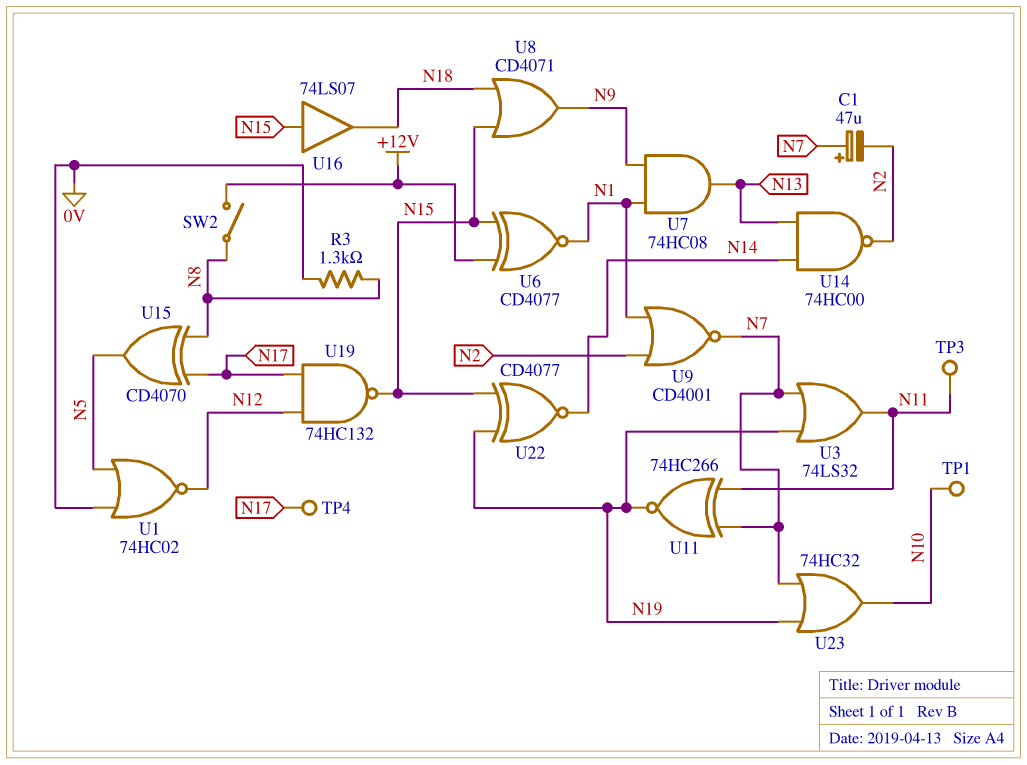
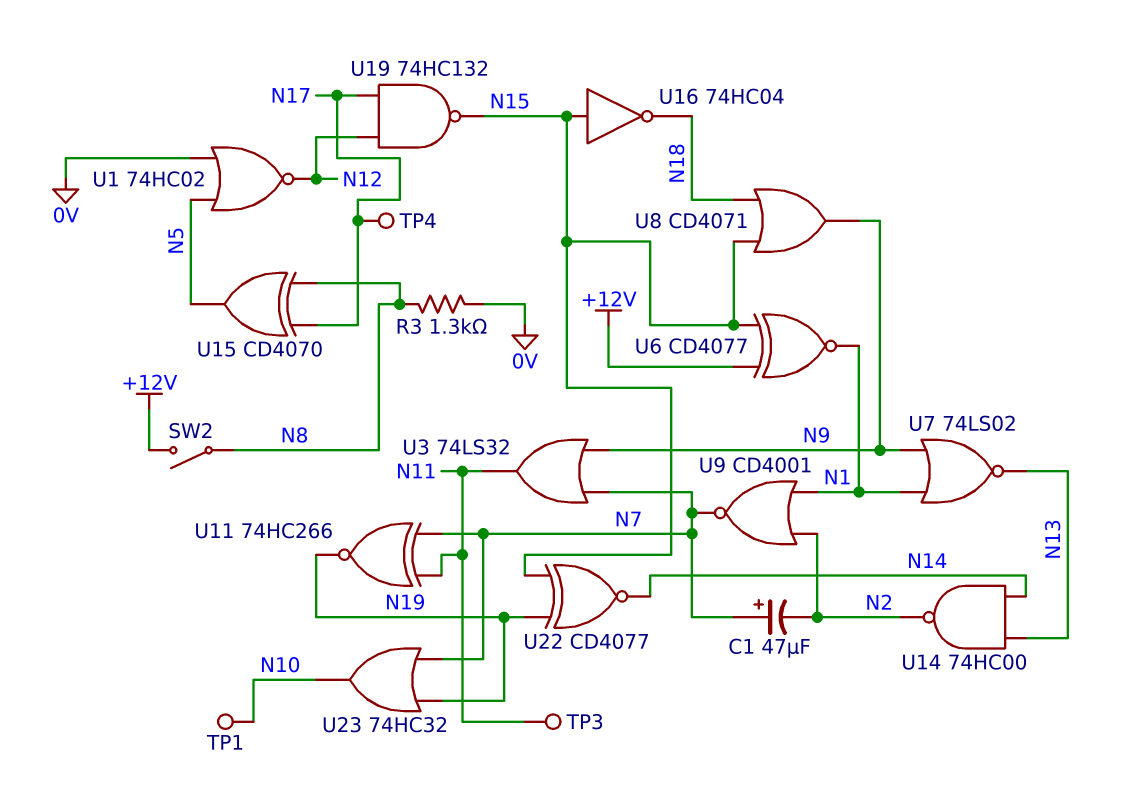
U3: OR 74LS32 (in N7, in N19, out N11) -> OR 74LS32 (in N7, in N9, out N11)
U7: AND 74HC08 (in N1, in N9, out N13) -> NOR 74LS02 (in N1, in N9, out N13)
U16: buffer 74LS07 (in N15, out N18) -> NOT 74HC04 (in N15, out N18)

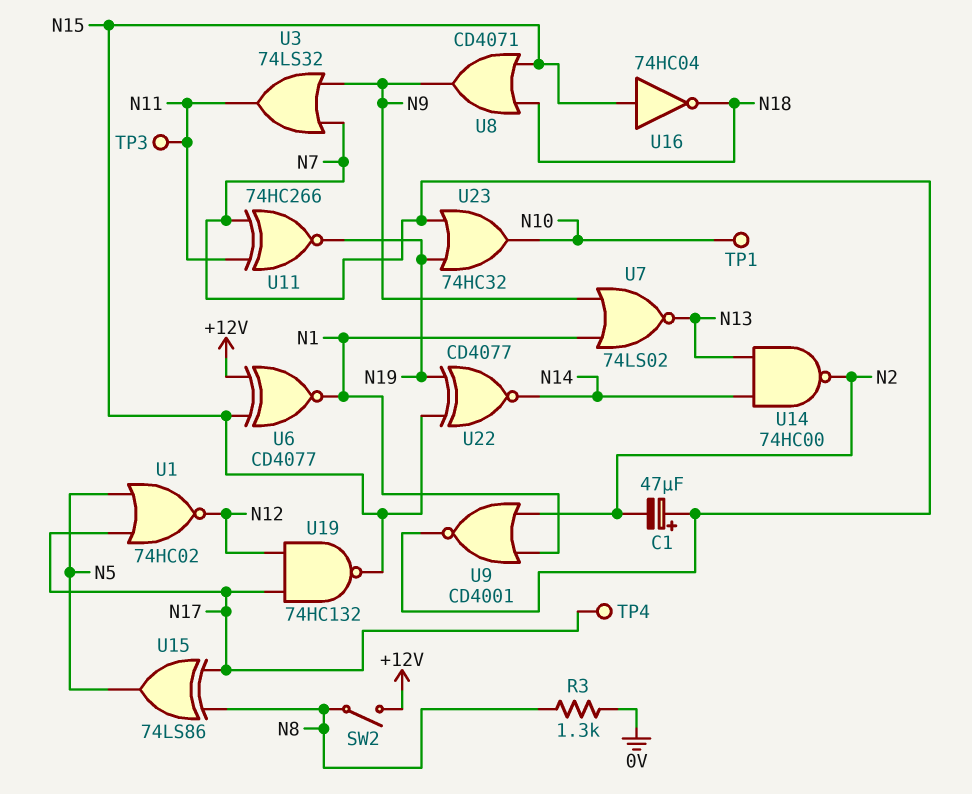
U1: NOR 74HC02 (in 0V, in N5, out N12) -> NOR 74HC02 (in N5, in N17, out N12)
U15: XOR CD4070 (in N8, in N17, out N5) -> XOR 74LS86 (in N8, in N17, out N5)

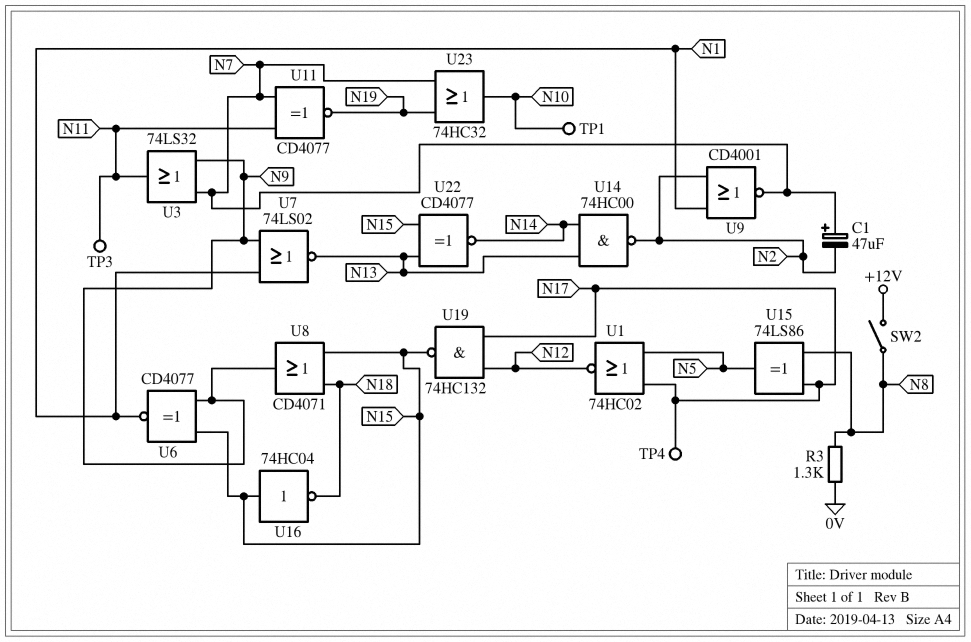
U6: XNOR CD4077 (in +12V, in N15, out N1) -> XNOR CD4077 (in N9, in N15, out N1)
U11: XNOR 74HC266 (in N7, in N11, out N19) -> XNOR CD4077 (in N7, in N11, out N19)
U22: XNOR CD4077 (in N15, in N19, out N14) -> XNOR CD4077 (in N13, in N15, out N14)

